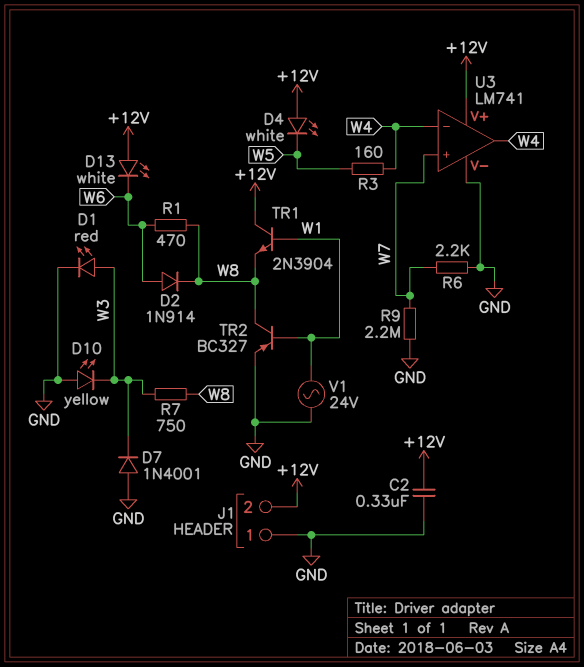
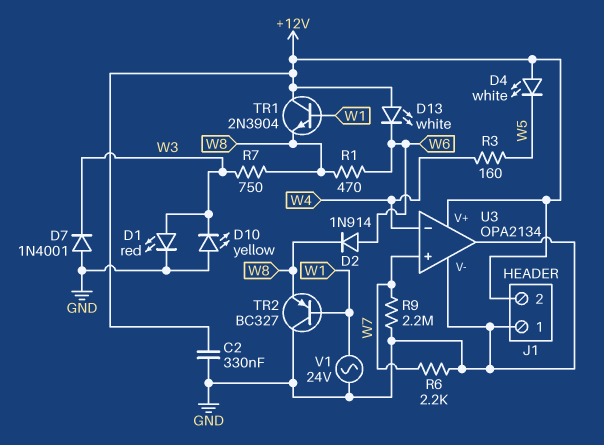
TR2: PNP BC327 (B W1, C W8, E GND) -> PNP BC327 (B W1, C GND, E W8)
U3: LM741 -> OPA2134
U3 pin out: W4 -> GND

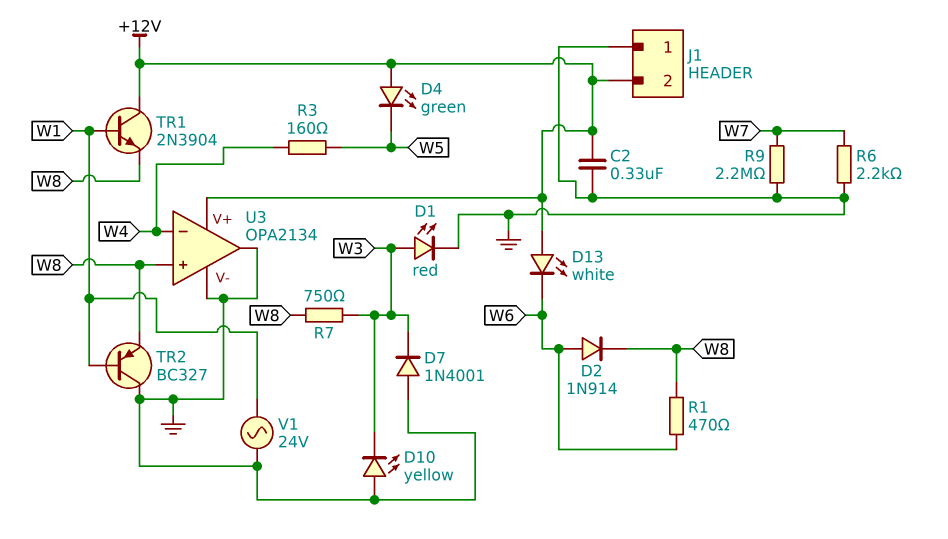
D4: LED white (A +12V, K W5) -> LED green (A +12V, K W5)
U3 pin in+: W7 -> W8

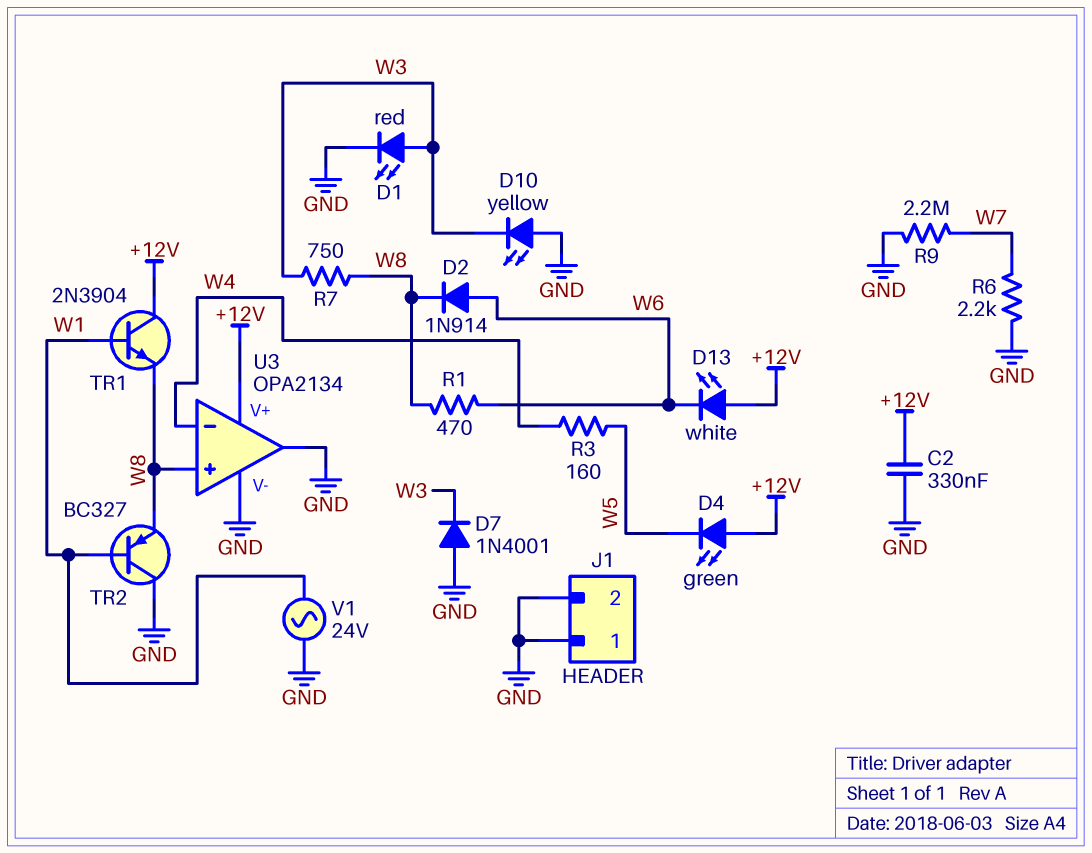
J1 pin 2: +12V -> GND

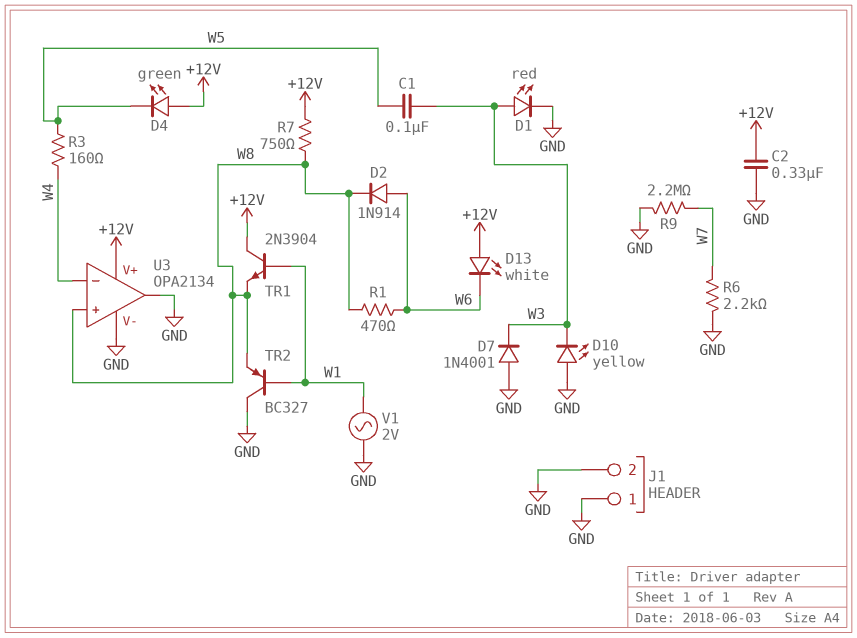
C1: none -> 100nF (W3, W5)
R7: 750 (W3, W8) -> 750 (+12V, W8)
V1: AC 24V (GND, W1) -> AC 2V (GND, W1)

